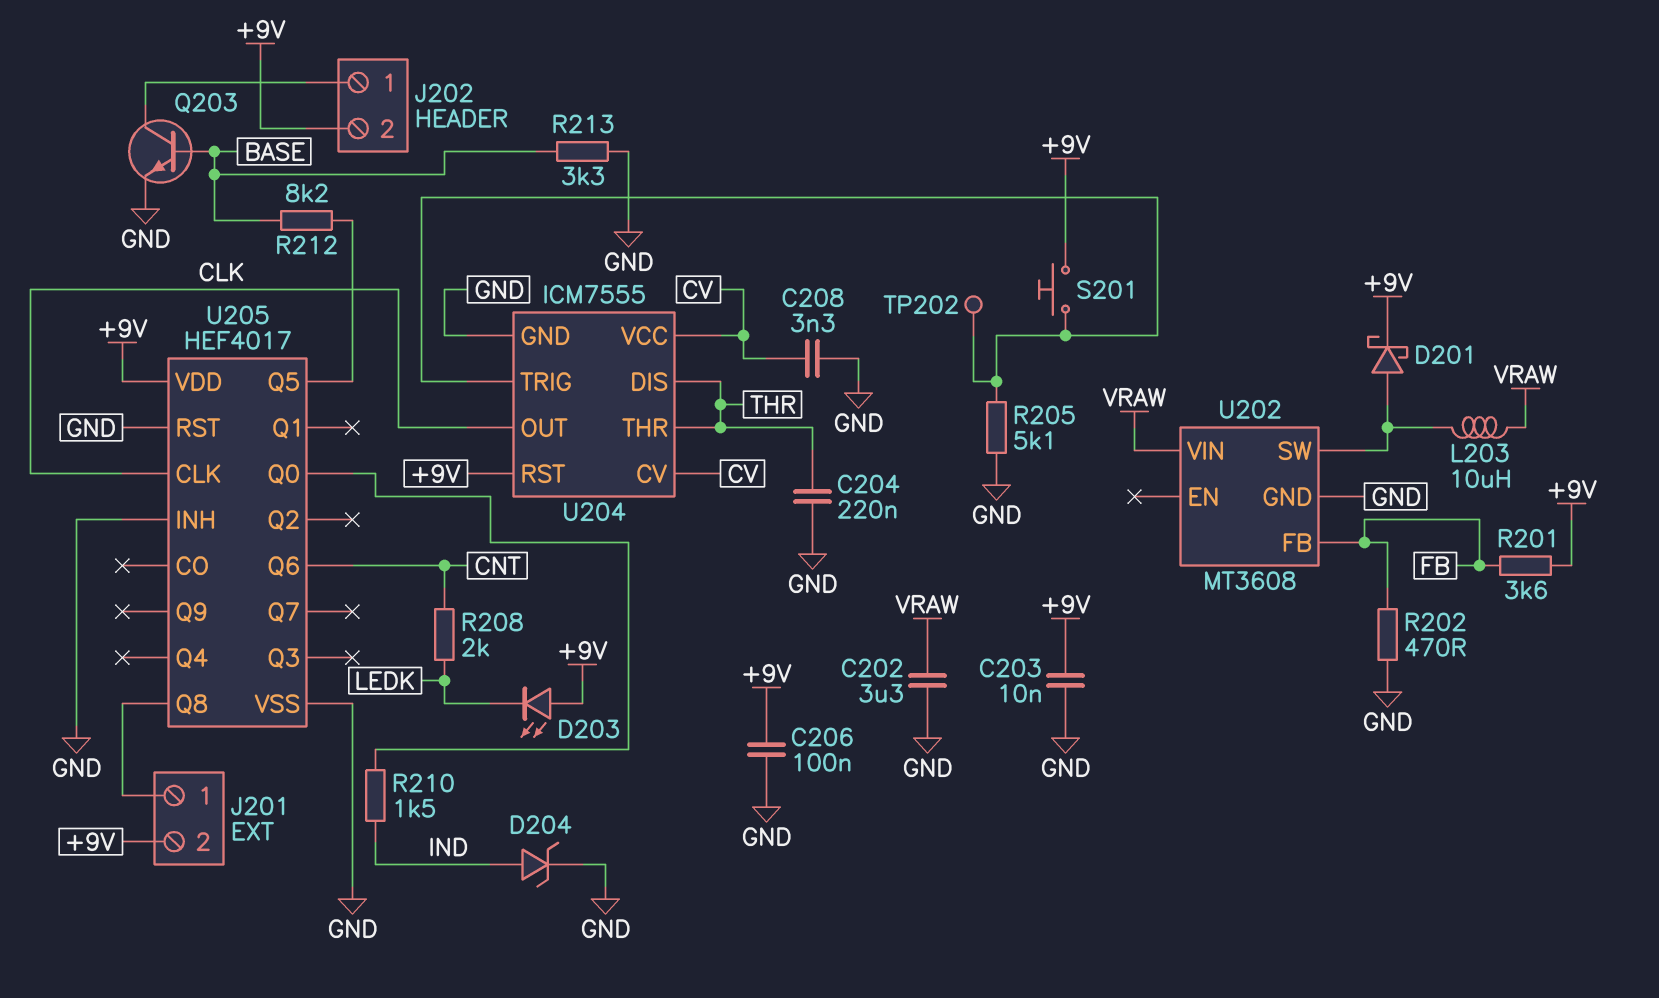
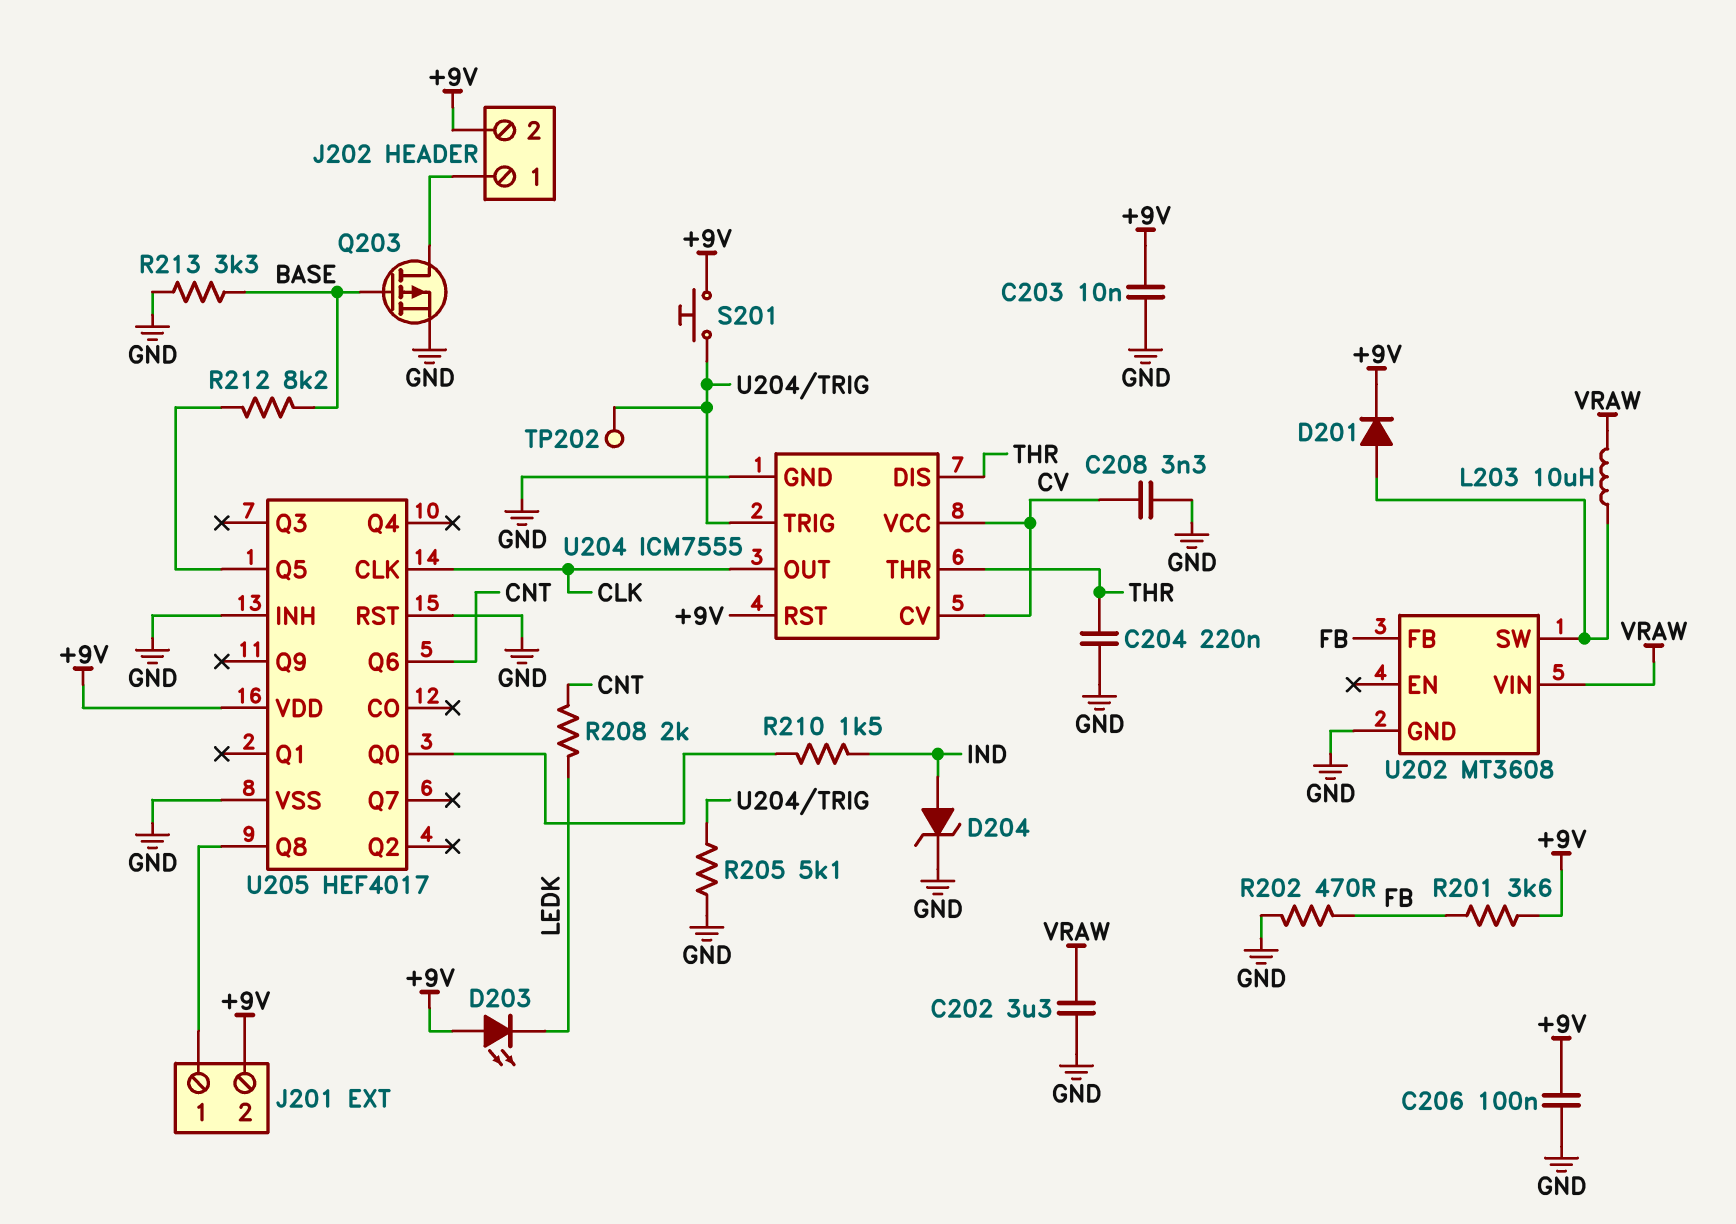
D201: schottky (A U202/SW, K +9V) -> diode (A U202/SW, K +9V)
Q203: NPN (B BASE, C J202/1, E GND) -> PMOS (G BASE, D J202/1, S GND)

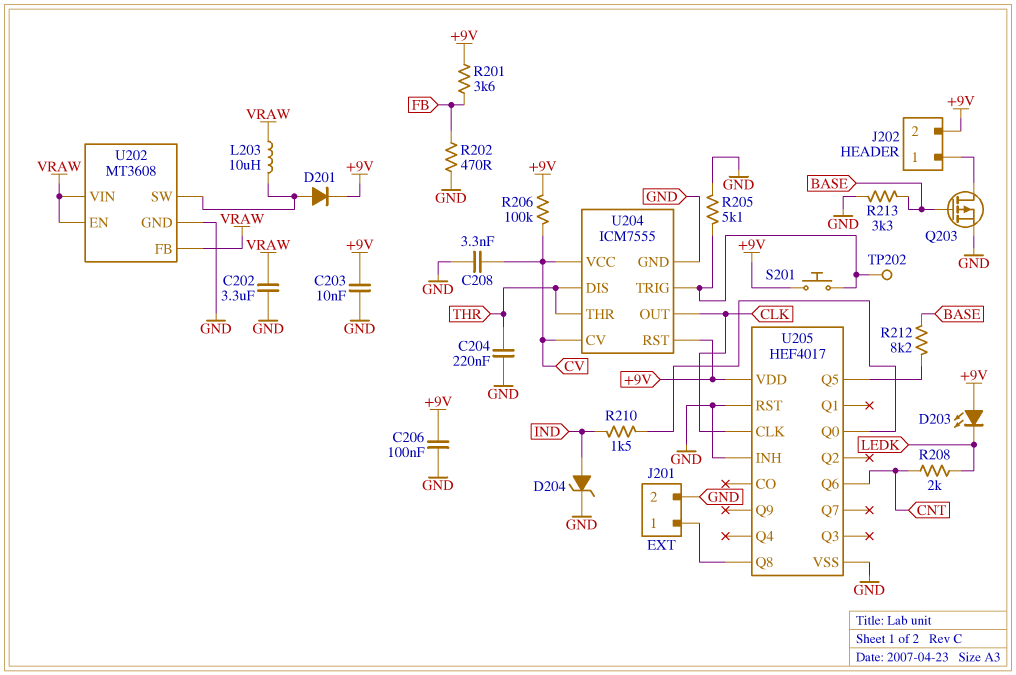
J201 pin 2: +9V -> GND
R206: none -> 100k (+9V, CV)
U202 pin EN: none -> VRAW
U202 pin FB: FB -> VRAW

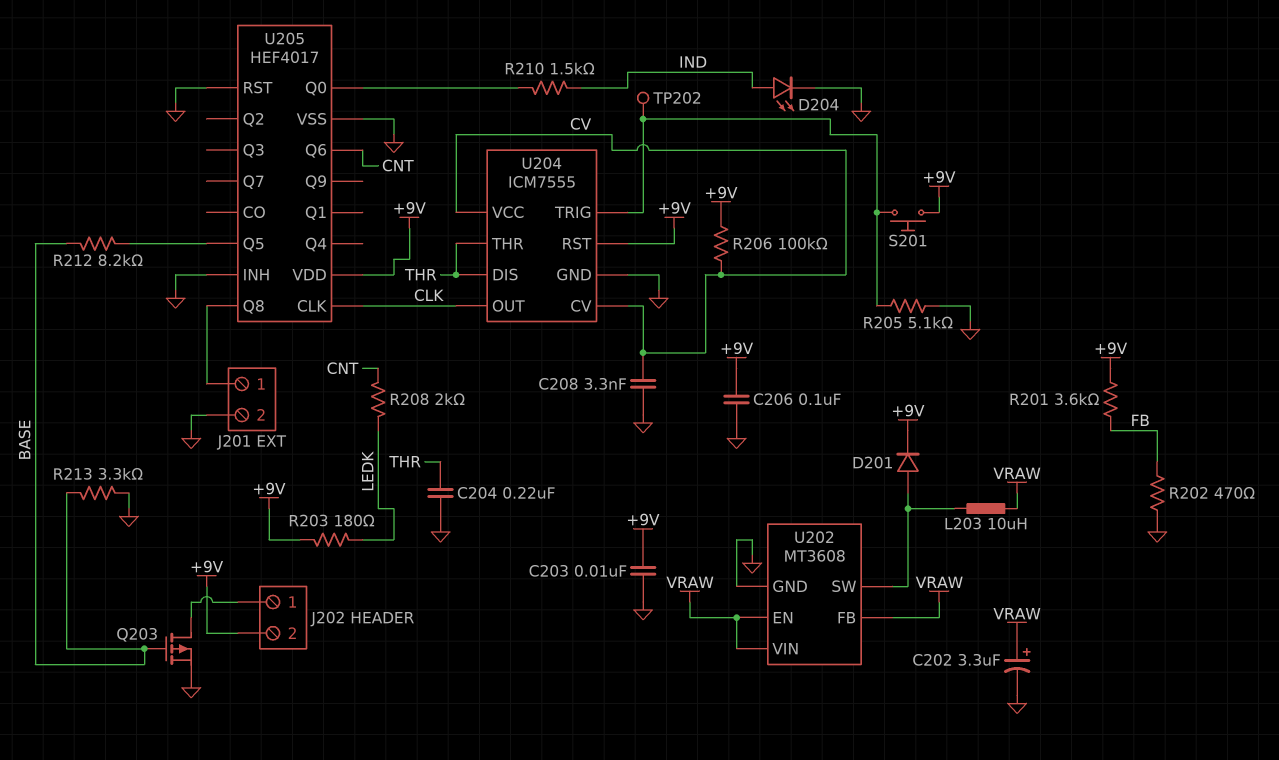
C202: 3.3uF (GND, VRAW) -> 3.3uF (plus VRAW, minus GND)
D203: LED (A +9V, K LEDK) -> none
D204: zener (A IND, K GND) -> LED (A IND, K GND)
R203: none -> 180 (+9V, LEDK)

